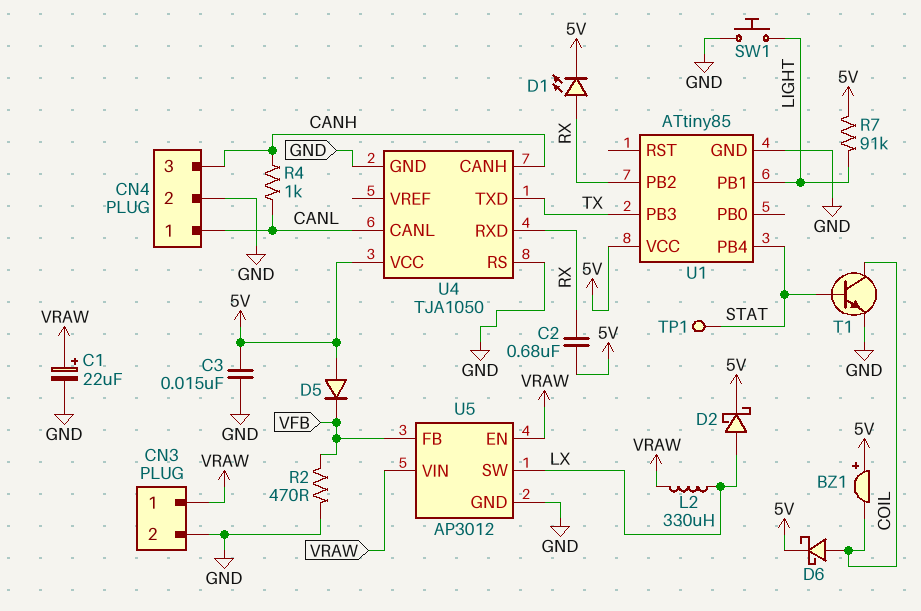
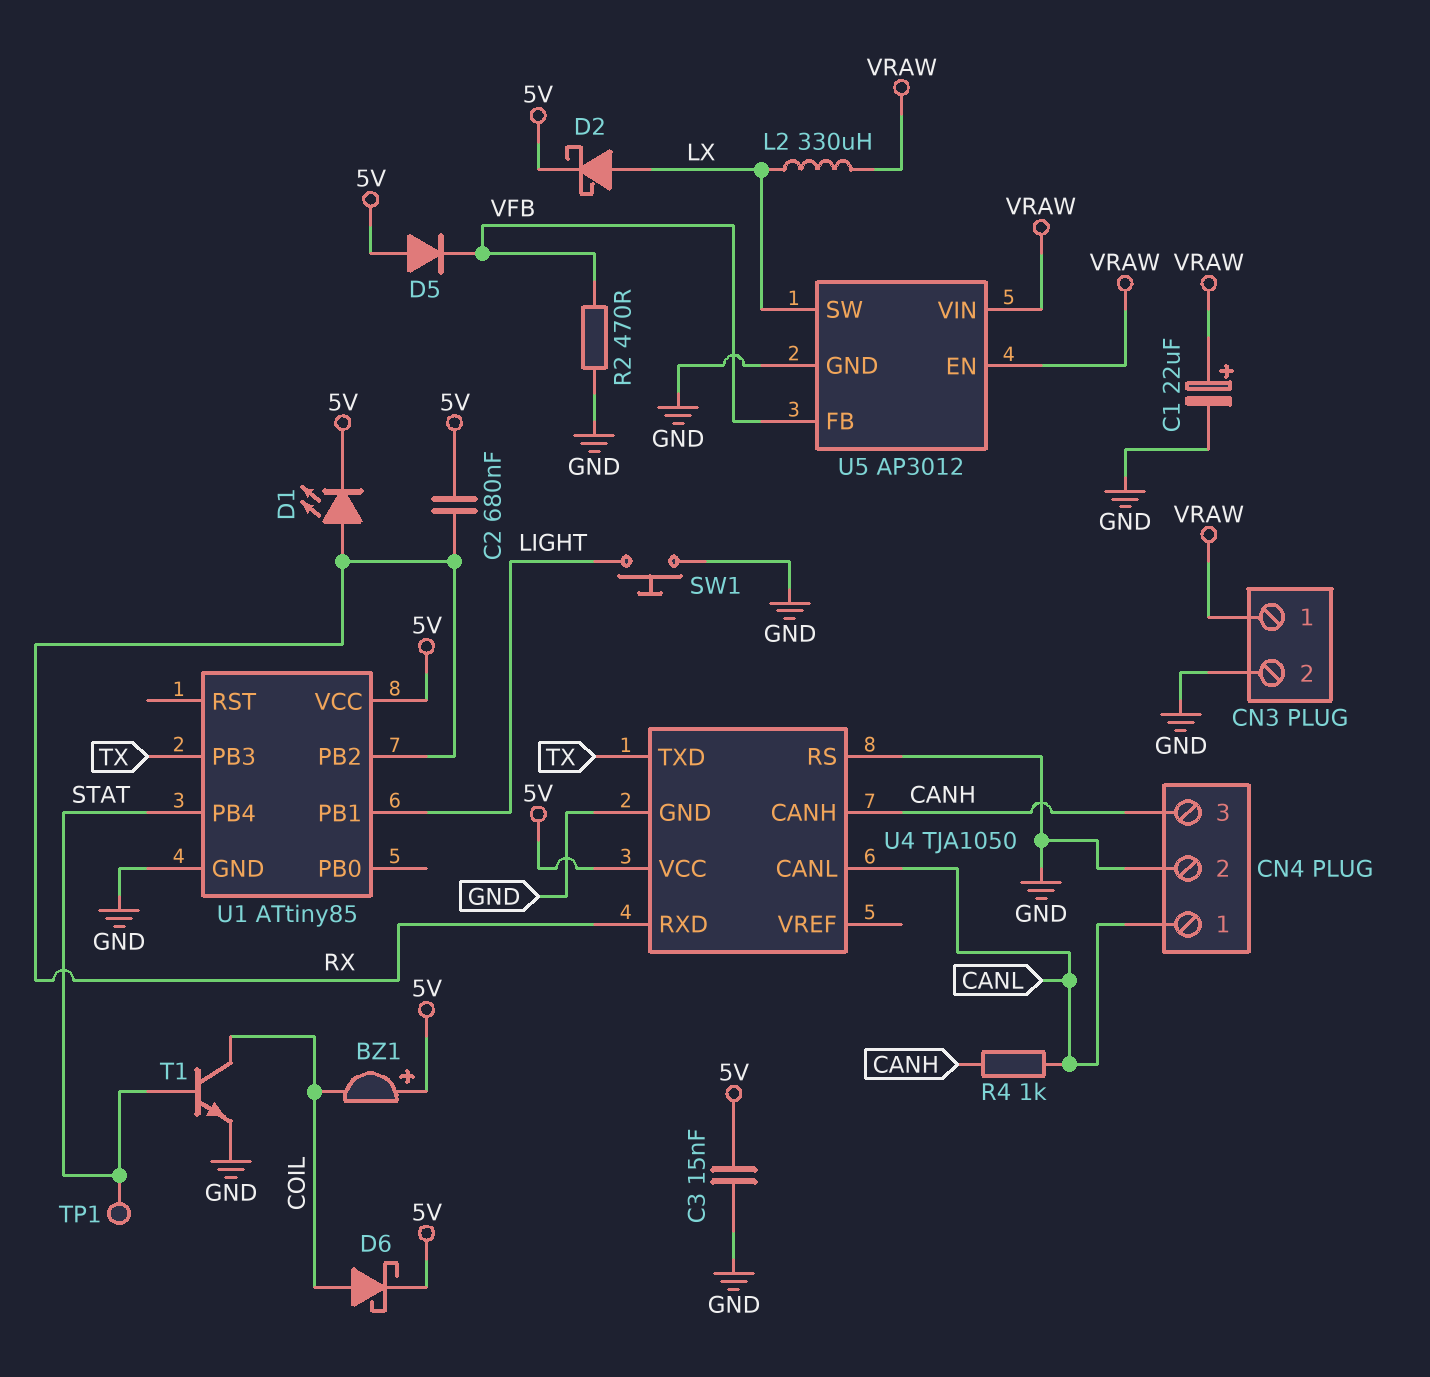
R7: 91k (5V, LIGHT) -> none

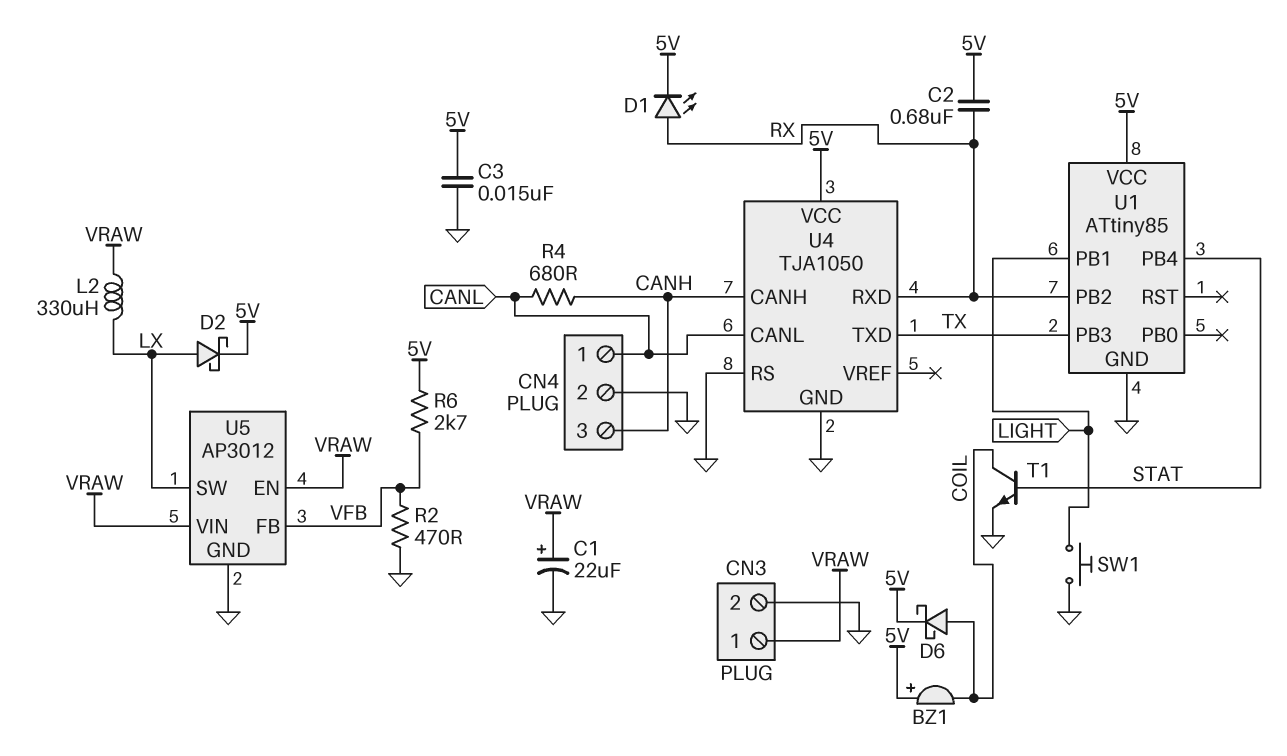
D5: diode (A 5V, K VFB) -> none
R4: 1k (CANH, CANL) -> 680 (CANH, CANL)
R6: none -> 2.7k (5V, VFB)
TP1: test point (STAT) -> none

